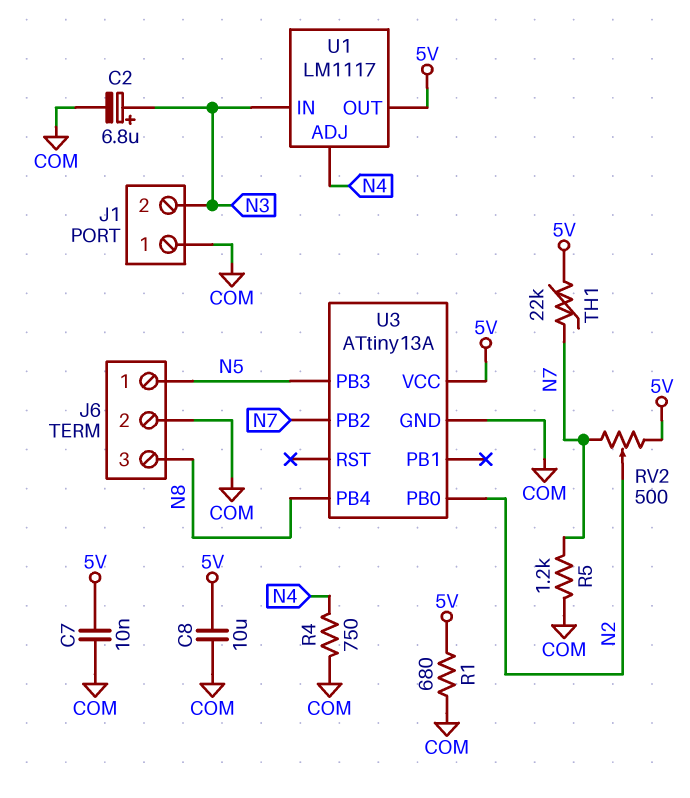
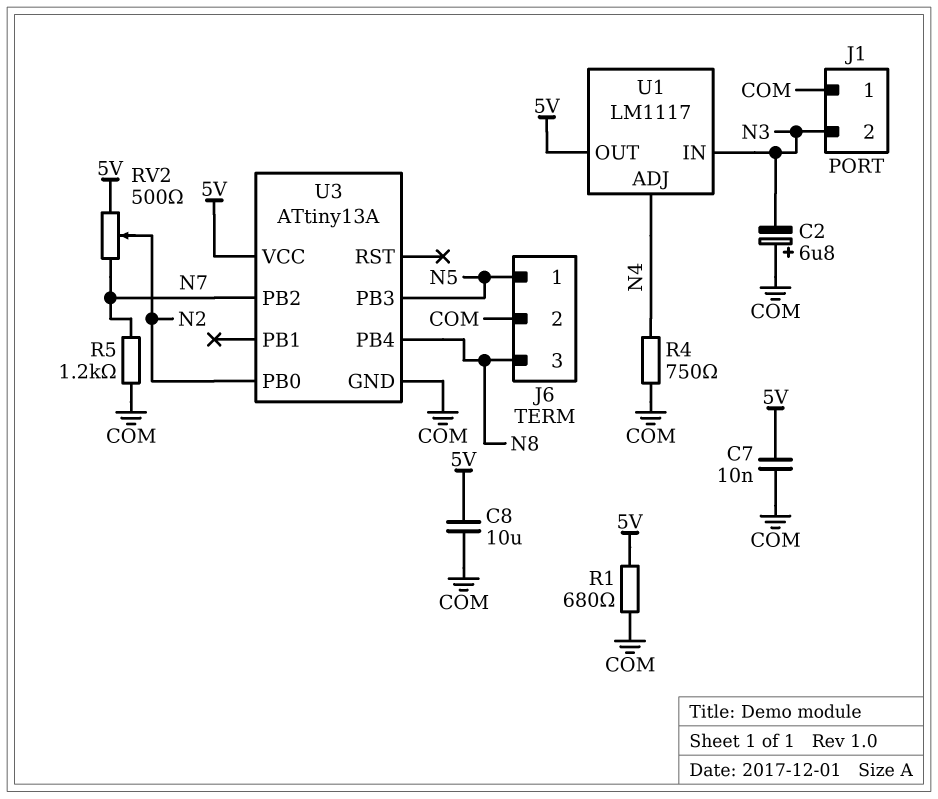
C2: 6.8uF (plus N3, minus COM) -> 6.8uF (plus COM, minus N3)
TH1: 22k (5V, N7) -> none

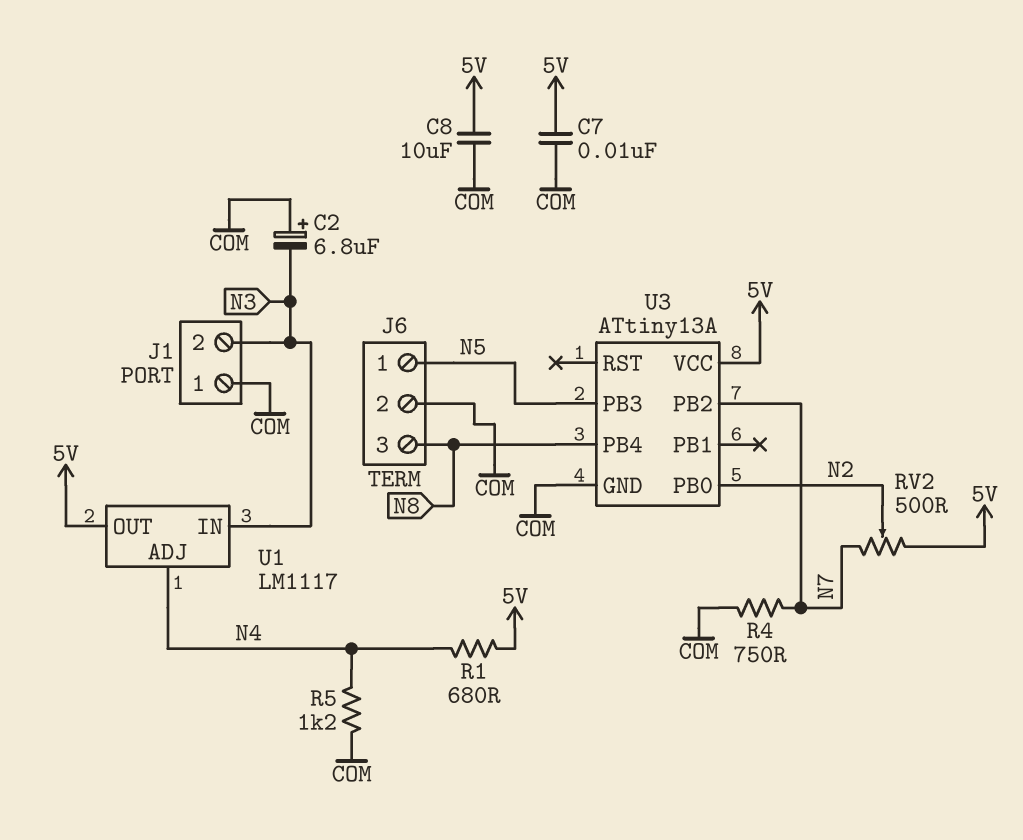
R1: 680 (5V, COM) -> 680 (5V, N4)
R4: 750 (COM, N4) -> 750 (COM, N7)
R5: 1.2k (COM, N7) -> 1.2k (COM, N4)

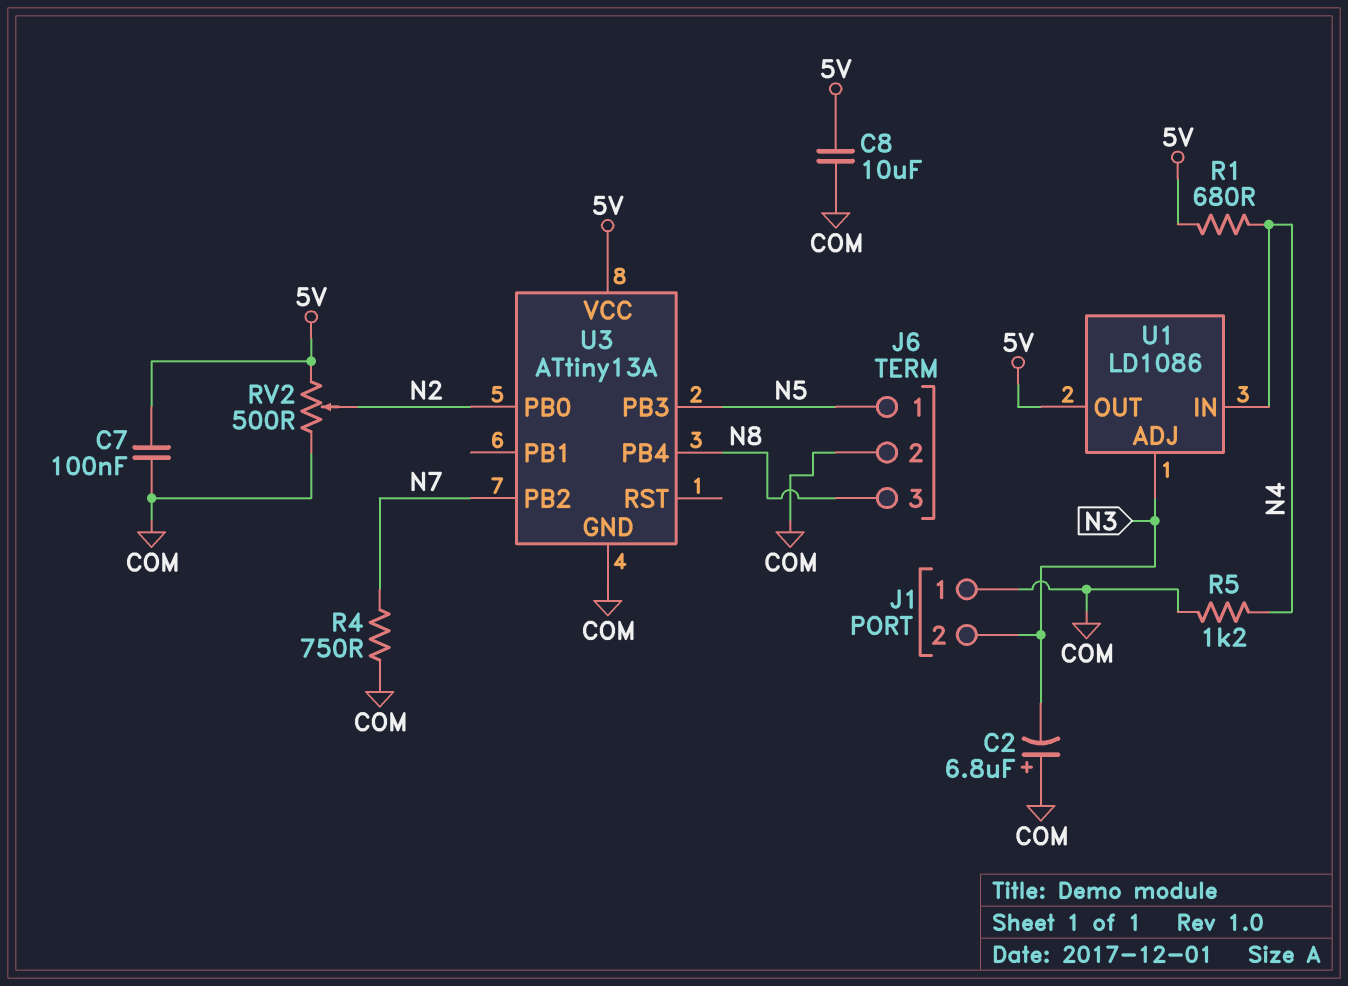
C7: 10nF (5V, COM) -> 100nF (5V, COM)
RV2: 500 (5V, N7, wiper N2) -> 500 (5V, COM, wiper N2)
U1: LM1117 -> LD1086
U1 pin ADJ: N4 -> N3
U1 pin IN: N3 -> N4

